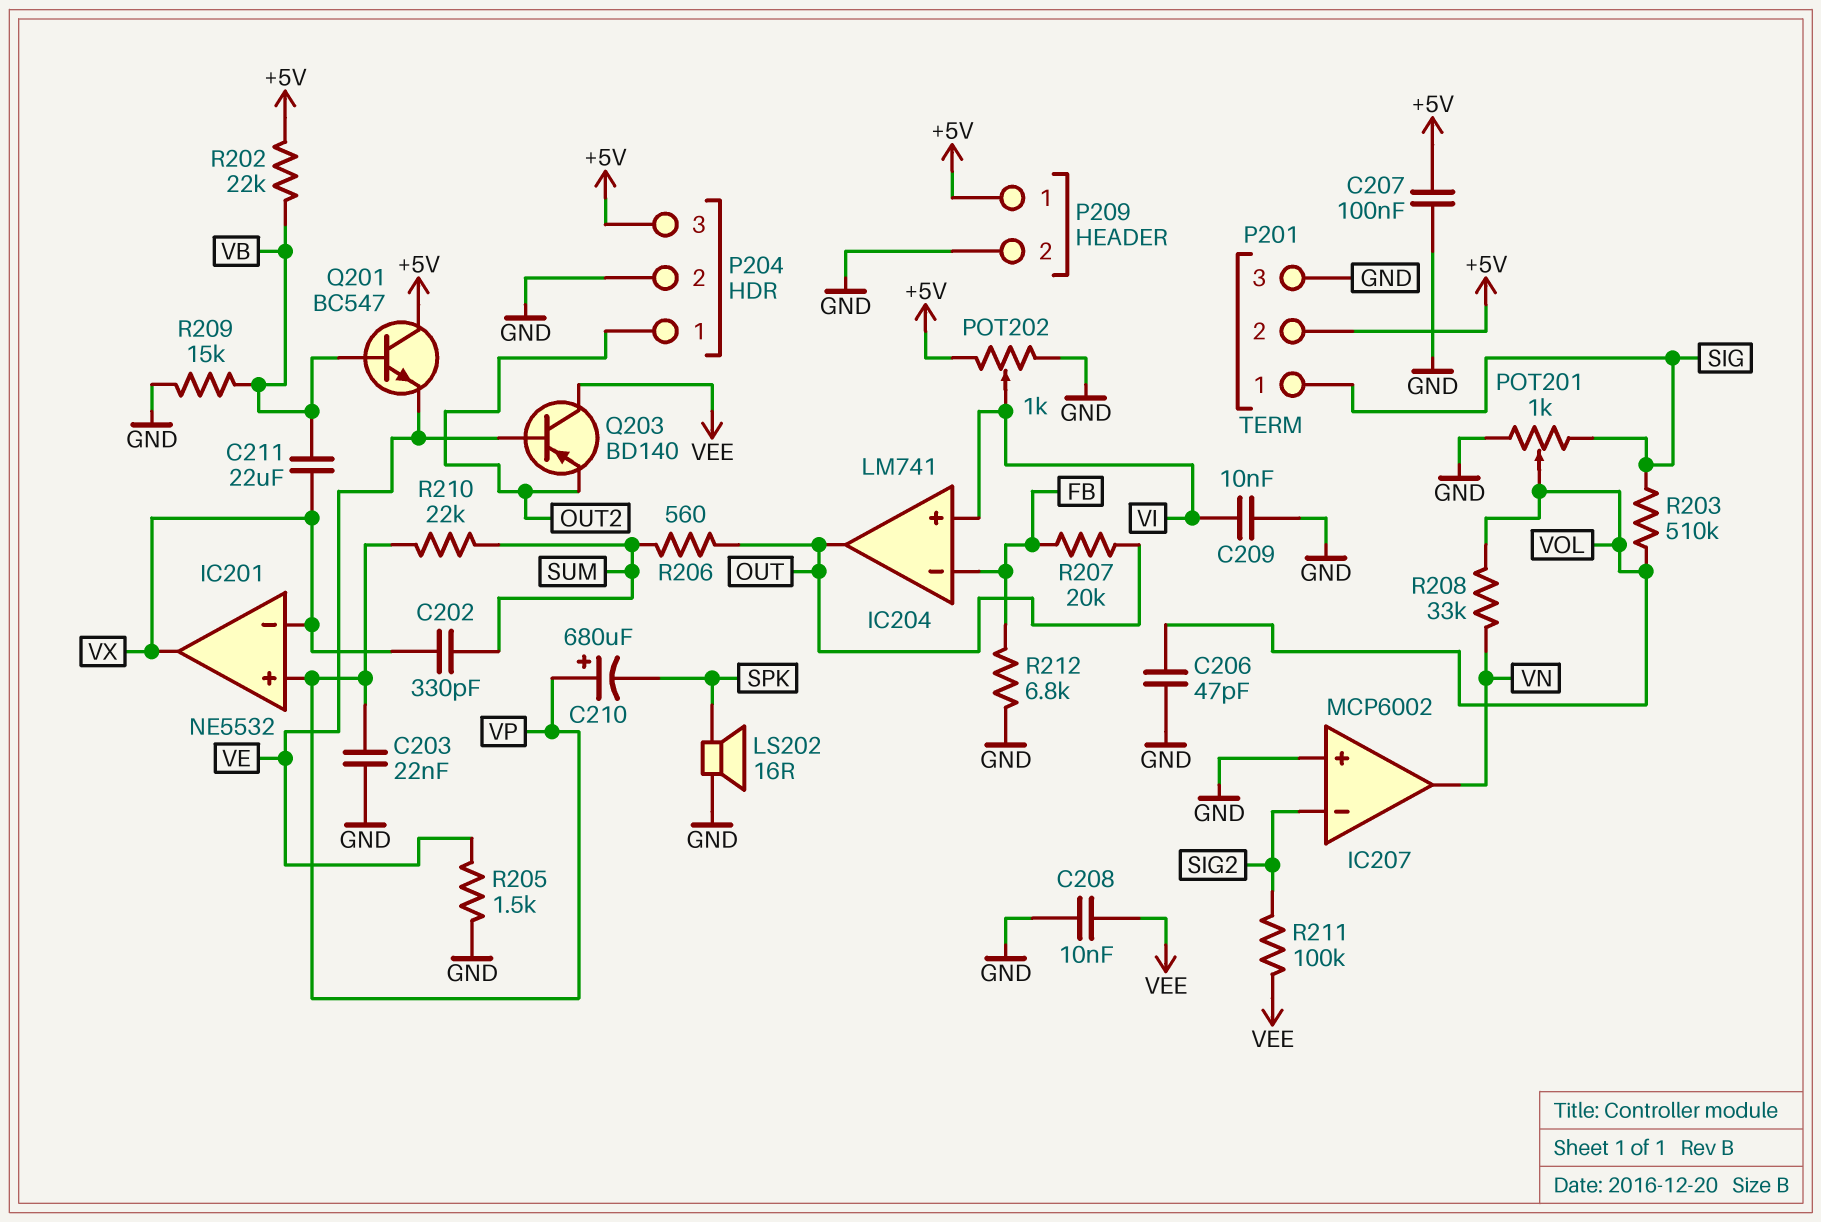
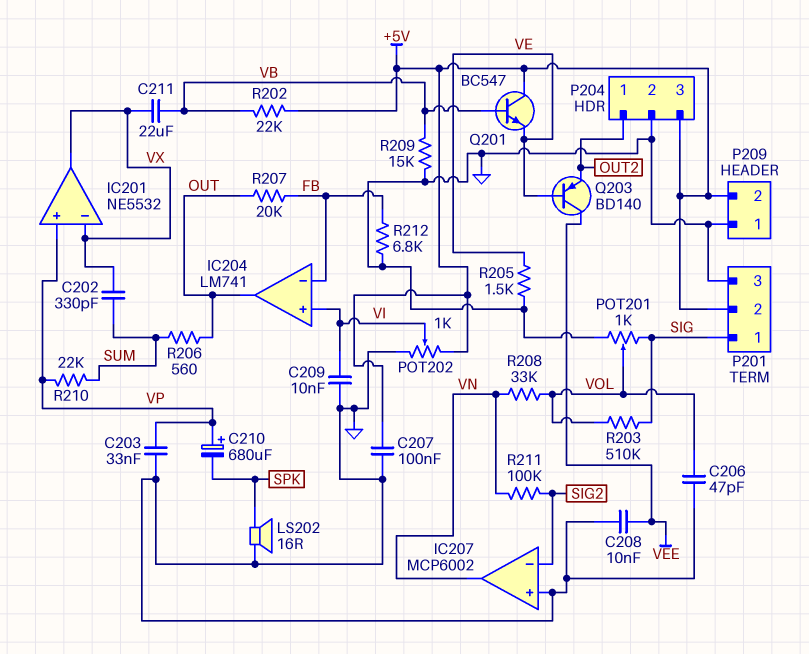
C203: 22nF (GND, VP) -> 33nF (GND, VP)
P209 pin 1: +5V -> GND
P209 pin 2: GND -> +5V
R211: 100k (SIG2, VEE) -> 100k (SIG2, VN)

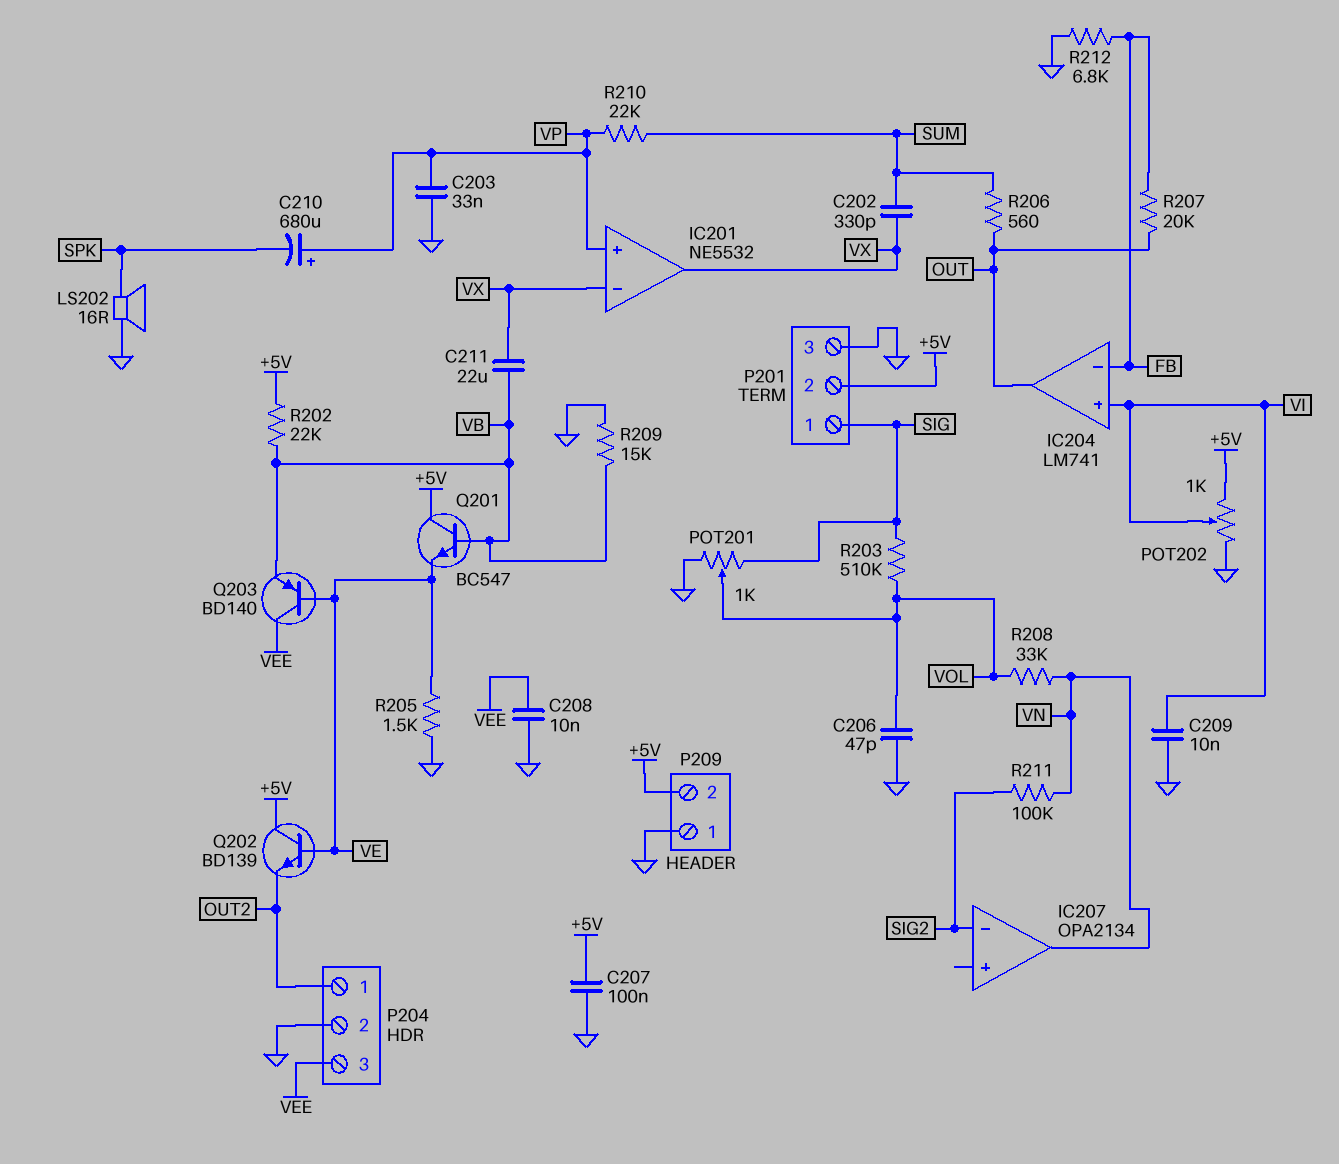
IC207: MCP6002 -> OPA2134
IC207 pin in+: GND -> none
P204 pin 3: +5V -> VEE
Q202: none -> NPN BD139 (B VE, C +5V, E OUT2)
Q203: PNP BD140 (B VE, C VEE, E OUT2) -> PNP BD140 (B VE, C VEE, E VB)

